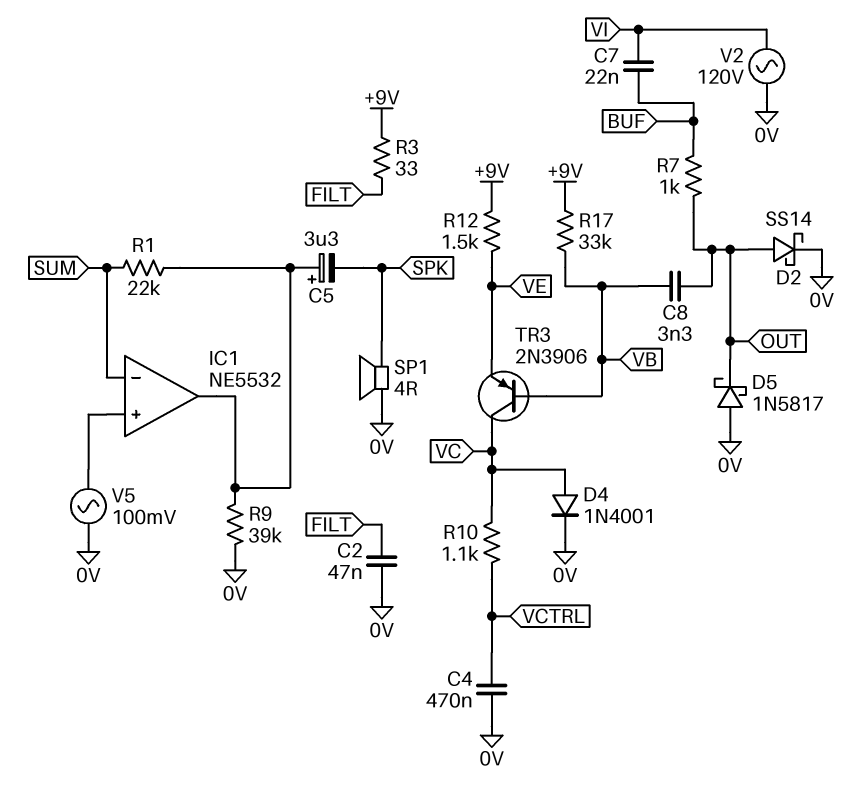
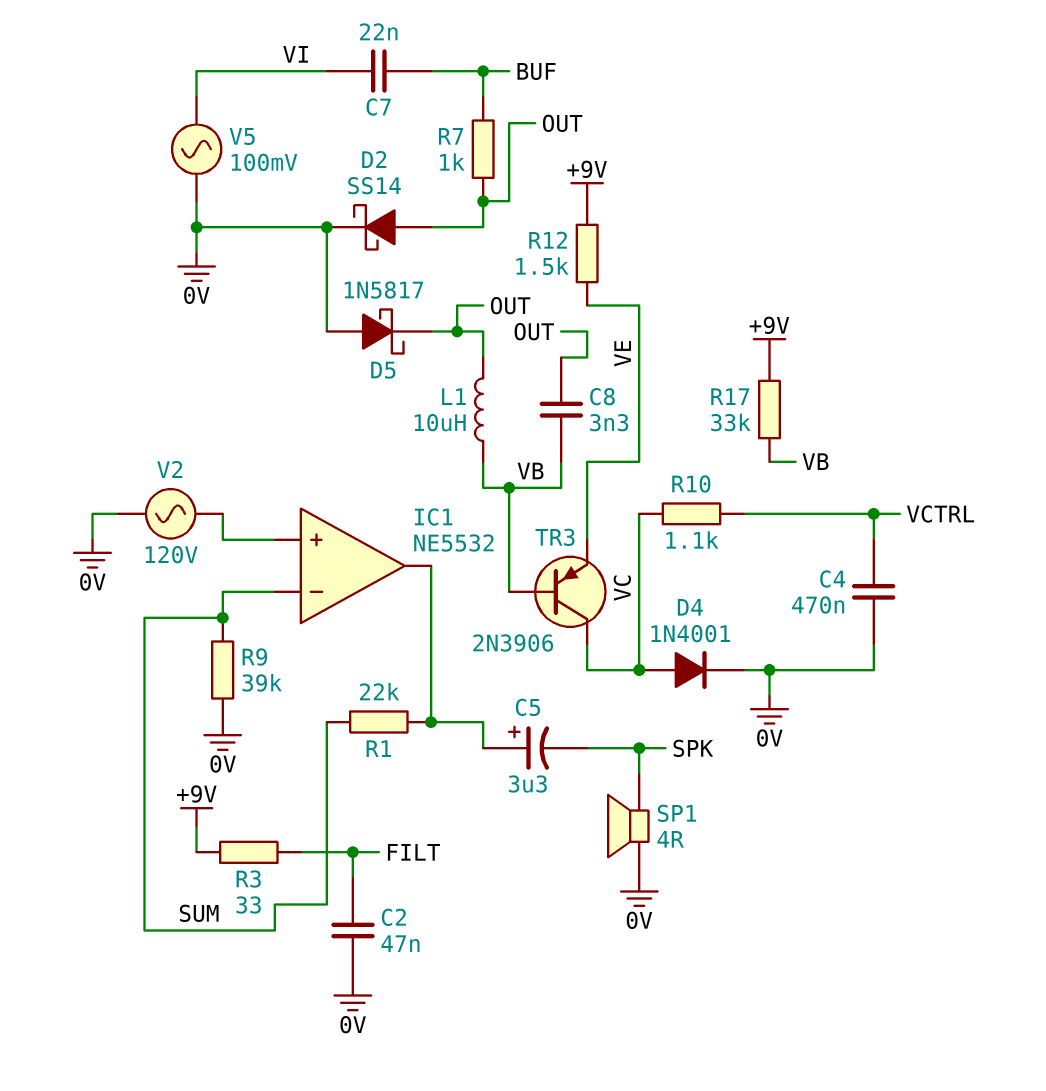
L1: none -> 10uH (OUT, VB)
R9: 39k (0V, IC1/out) -> 39k (0V, SUM)
V2: AC 120V (0V, VI) -> AC 120V (0V, IC1/in+)
V5: AC 100mV (0V, IC1/in+) -> AC 100mV (0V, VI)

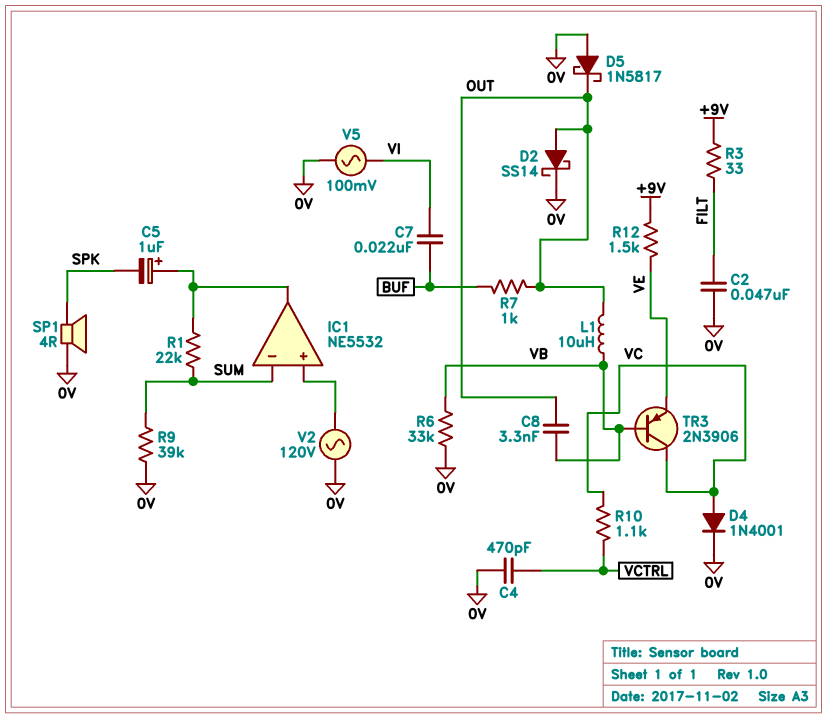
C4: 470nF (0V, VCTRL) -> 470pF (0V, VCTRL)
C5: 3.3uF (plus IC1/out, minus SPK) -> 1uF (plus IC1/out, minus SPK)
R6: none -> 33k (0V, VB)
R17: 33k (+9V, VB) -> none

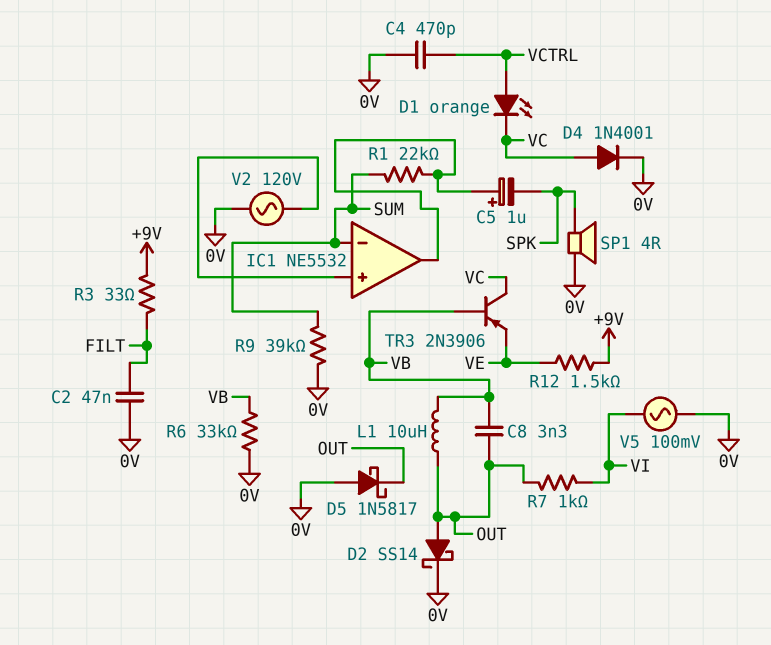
C7: 22nF (BUF, VI) -> none
D1: none -> LED orange (A VCTRL, K VC)
R7: 1k (BUF, OUT) -> 1k (OUT, VI)
R10: 1.1k (VC, VCTRL) -> none

